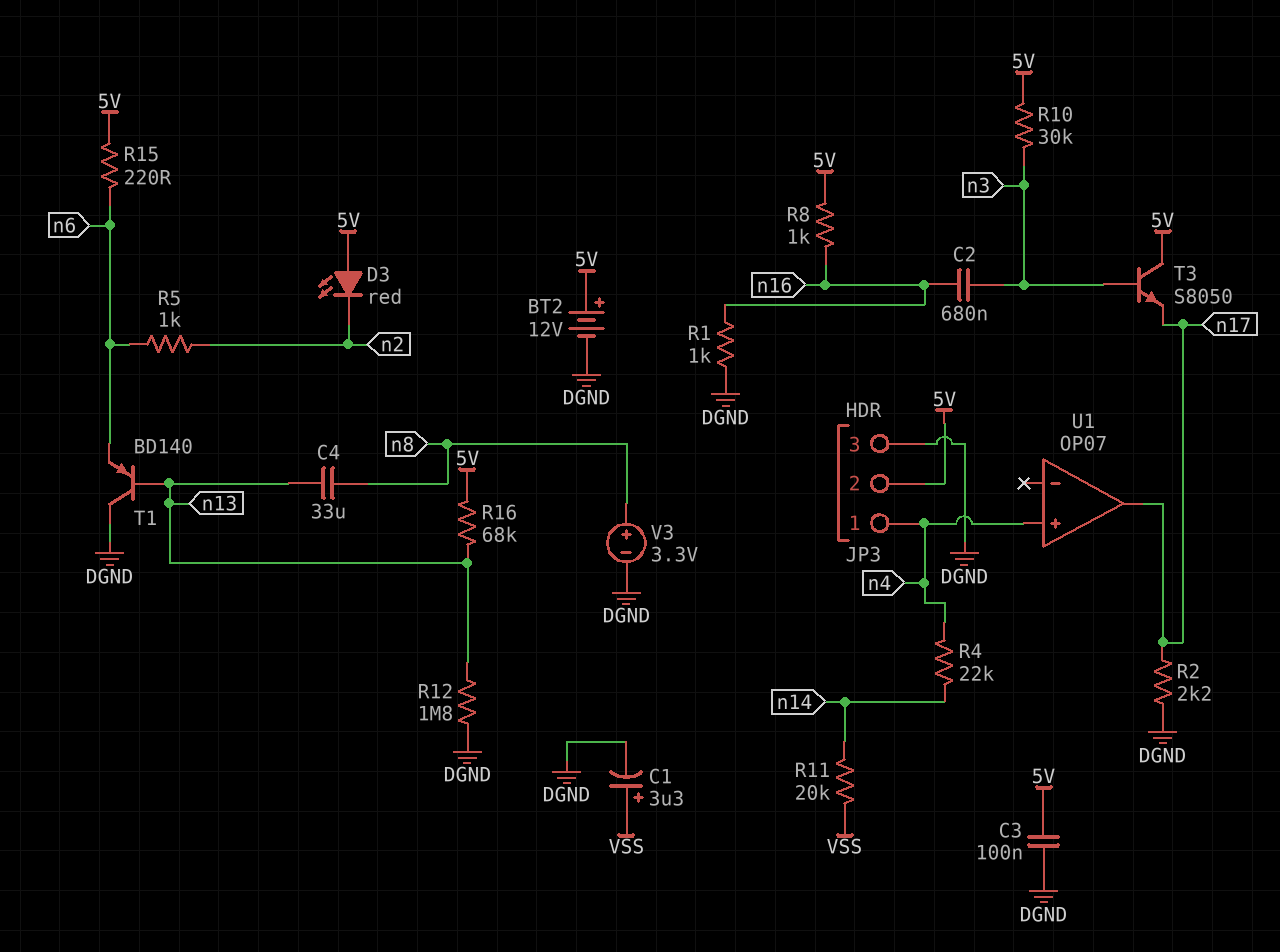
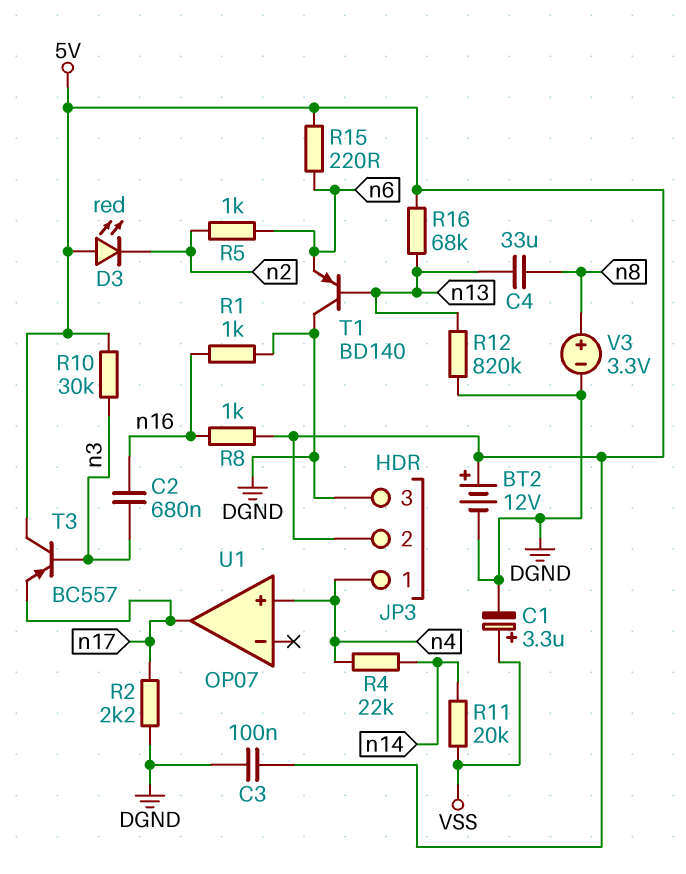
R12: 1.8M (DGND, n13) -> 820k (DGND, n13)
T3: NPN S8050 (B n3, C 5V, E n17) -> PNP BC557 (B n3, C 5V, E n17)

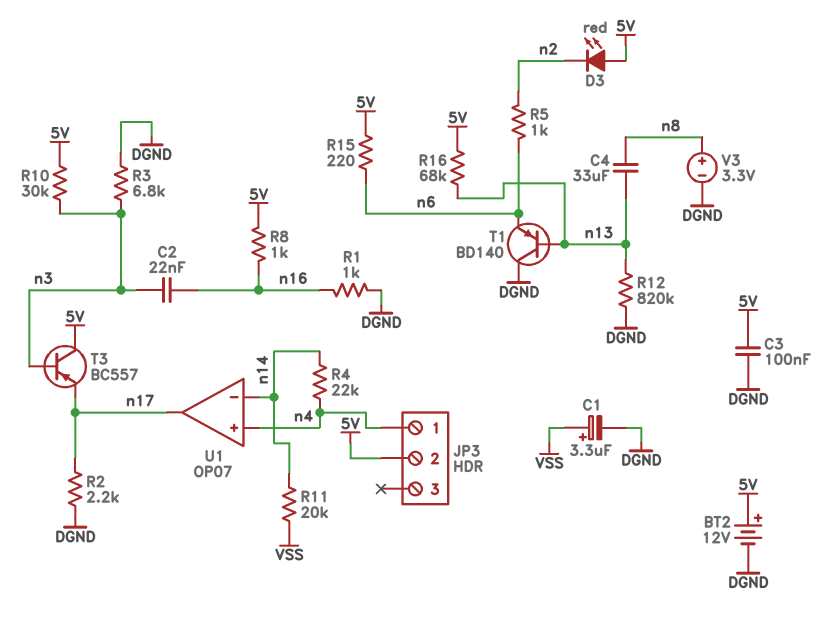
C2: 680nF (n3, n16) -> 22nF (n3, n16)
JP3 pin 3: DGND -> none
R3: none -> 6.8k (DGND, n3)
U1 pin in-: none -> n14

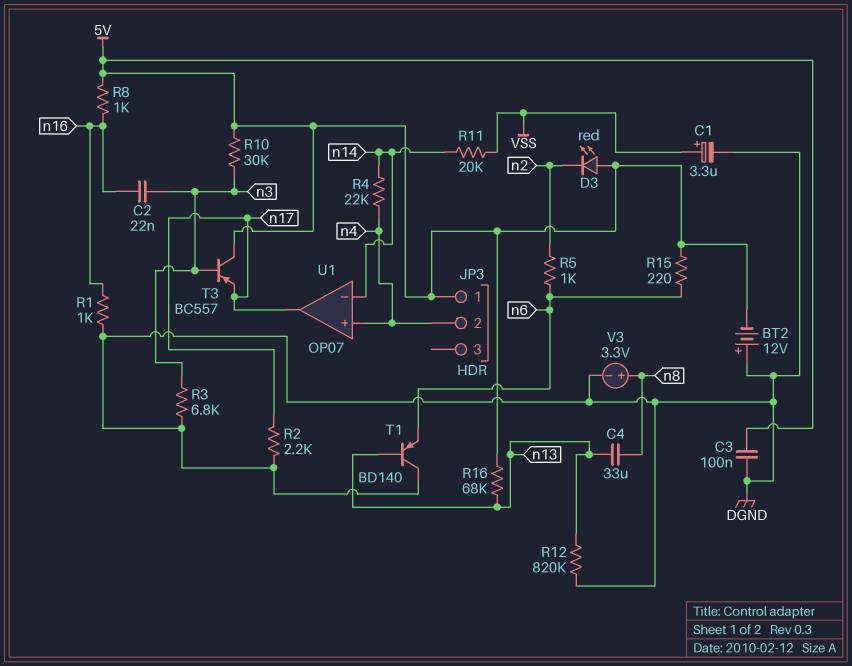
BT2: 12V (plus 5V, minus DGND) -> 12V (plus DGND, minus 5V)
JP3 pin 1: n4 -> 5V
JP3 pin 2: 5V -> n4

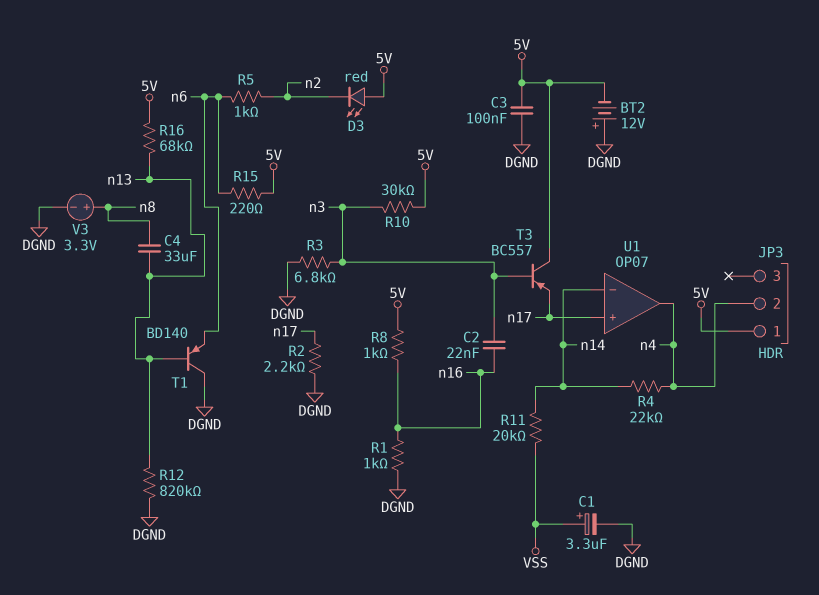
U1 pin in+: n4 -> n17
U1 pin out: n17 -> n4

